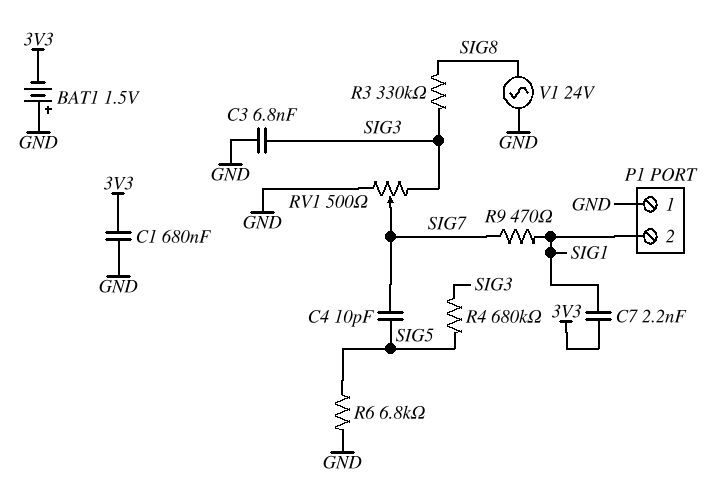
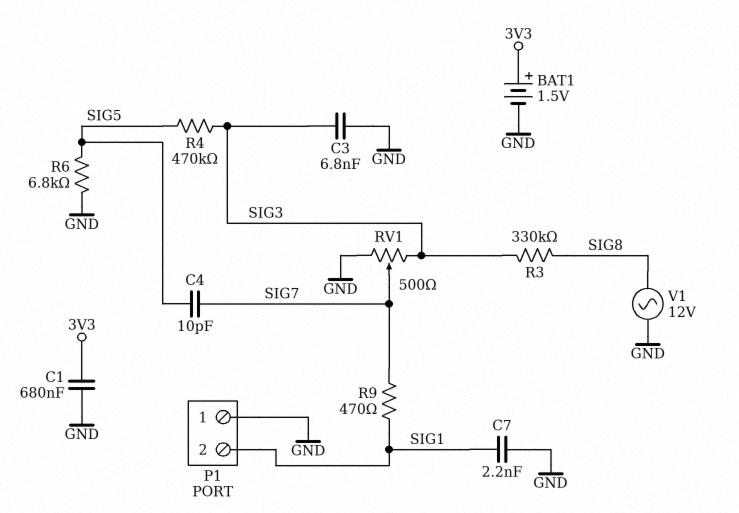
BAT1: 1.5V (plus GND, minus 3V3) -> 1.5V (plus 3V3, minus GND)
C7: 2.2nF (3V3, SIG1) -> 2.2nF (GND, SIG1)
R4: 680k (SIG3, SIG5) -> 470k (SIG3, SIG5)
V1: AC 24V (GND, SIG8) -> AC 12V (GND, SIG8)

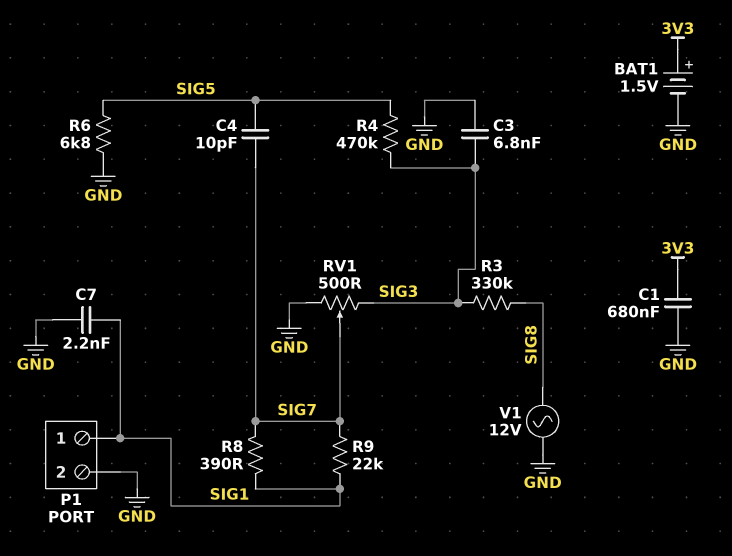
P1 pin 1: GND -> SIG1
P1 pin 2: SIG1 -> GND
R8: none -> 390 (SIG1, SIG7)
R9: 470 (SIG1, SIG7) -> 22k (SIG1, SIG7)

